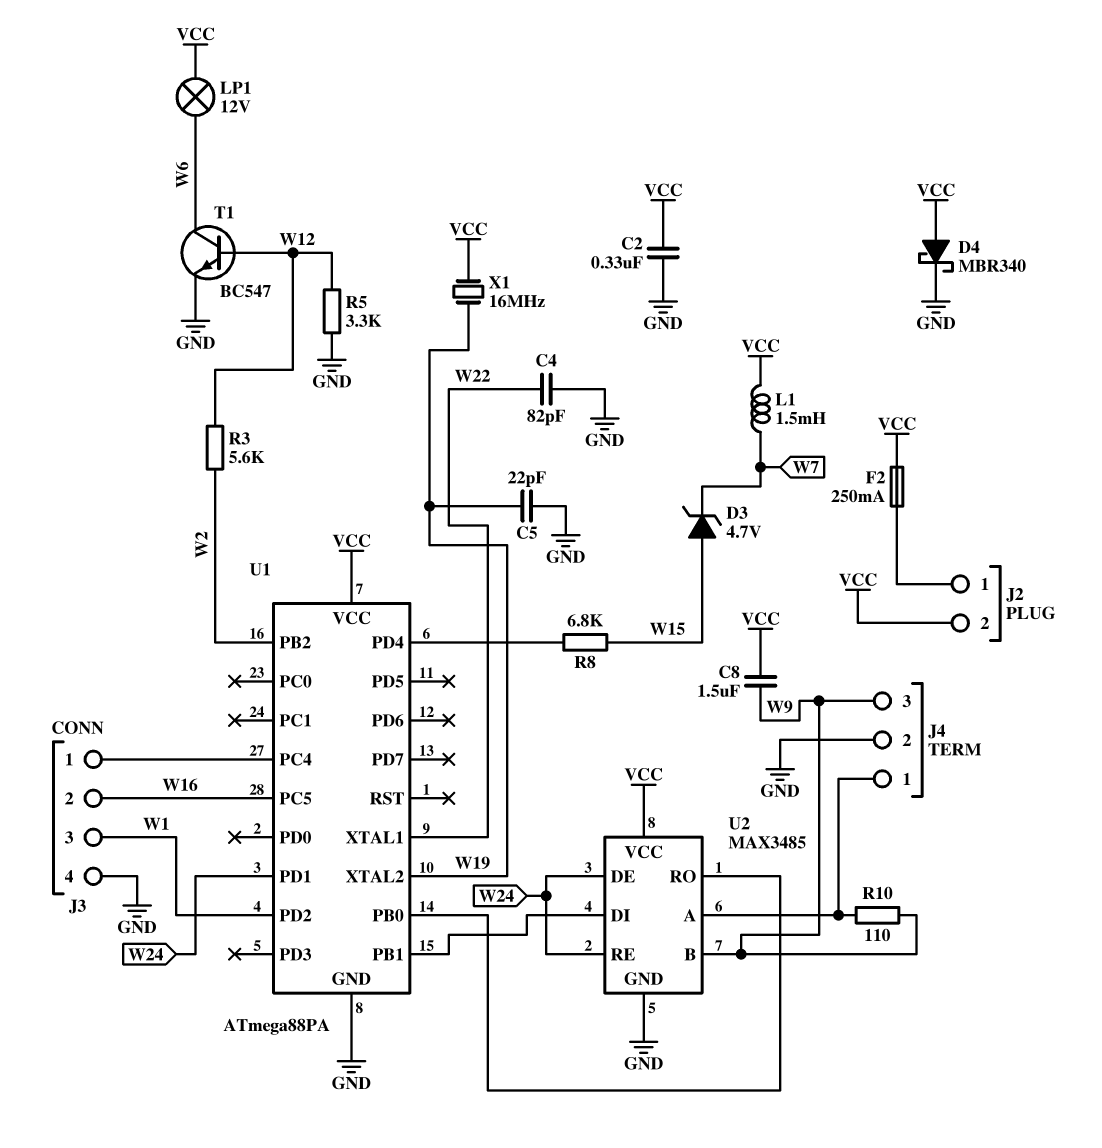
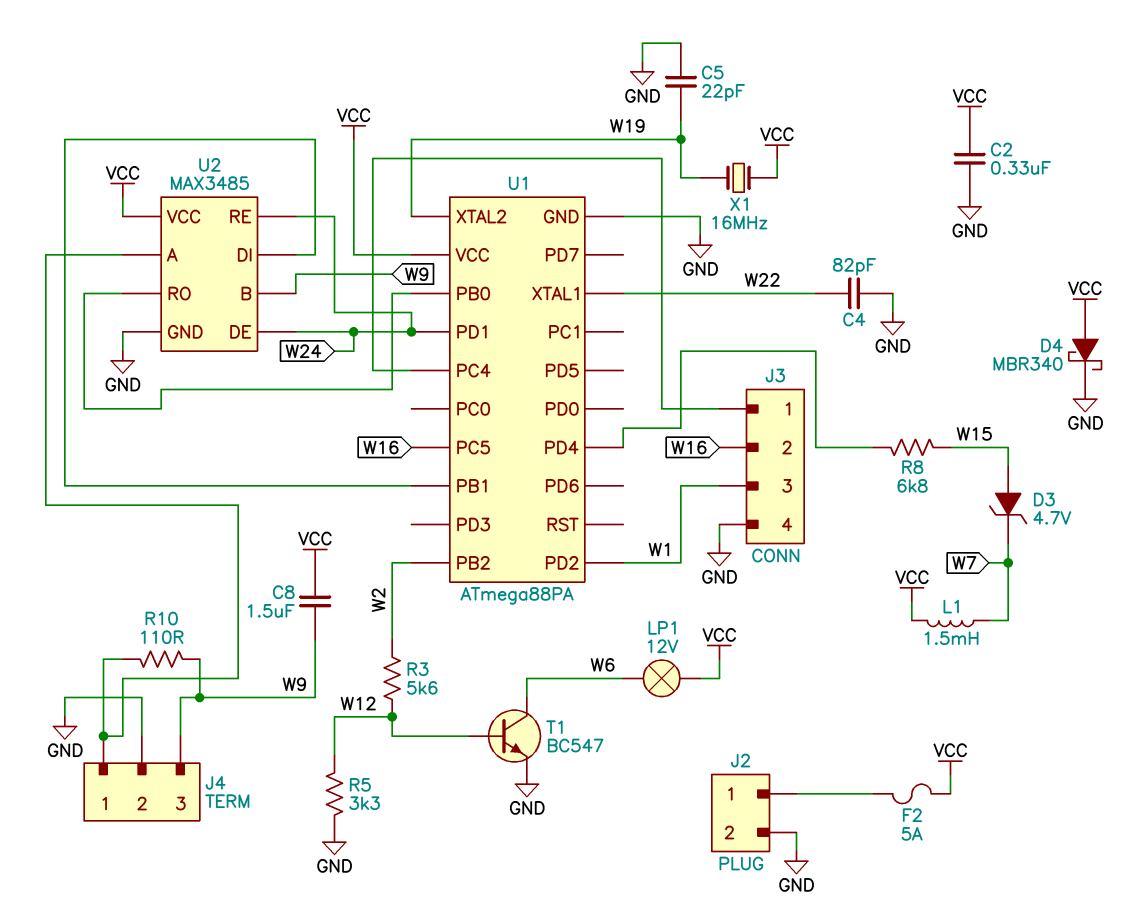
F2: 250mA (J2/1, VCC) -> 5A (J2/1, VCC)
J2 pin 2: VCC -> GND

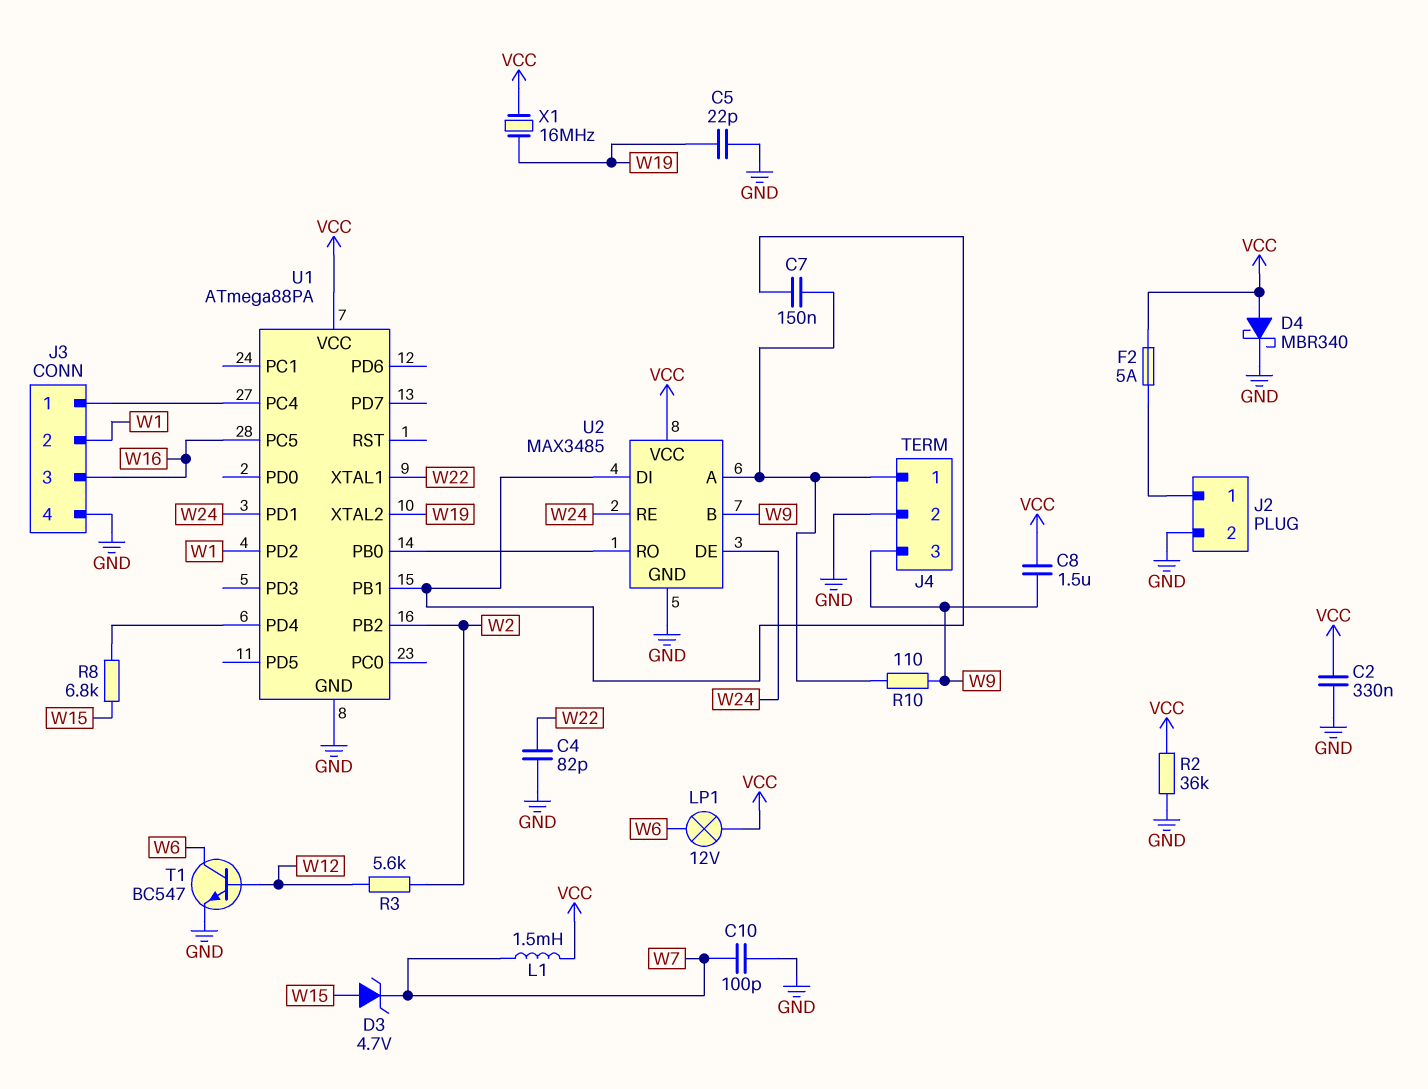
C7: none -> 150nF (J4/1, U1/PB1)
C10: none -> 100pF (GND, W7)
J3 pin 2: W16 -> W1
J3 pin 3: W1 -> W16
R2: none -> 36k (GND, VCC)
R5: 3.3k (GND, W12) -> none

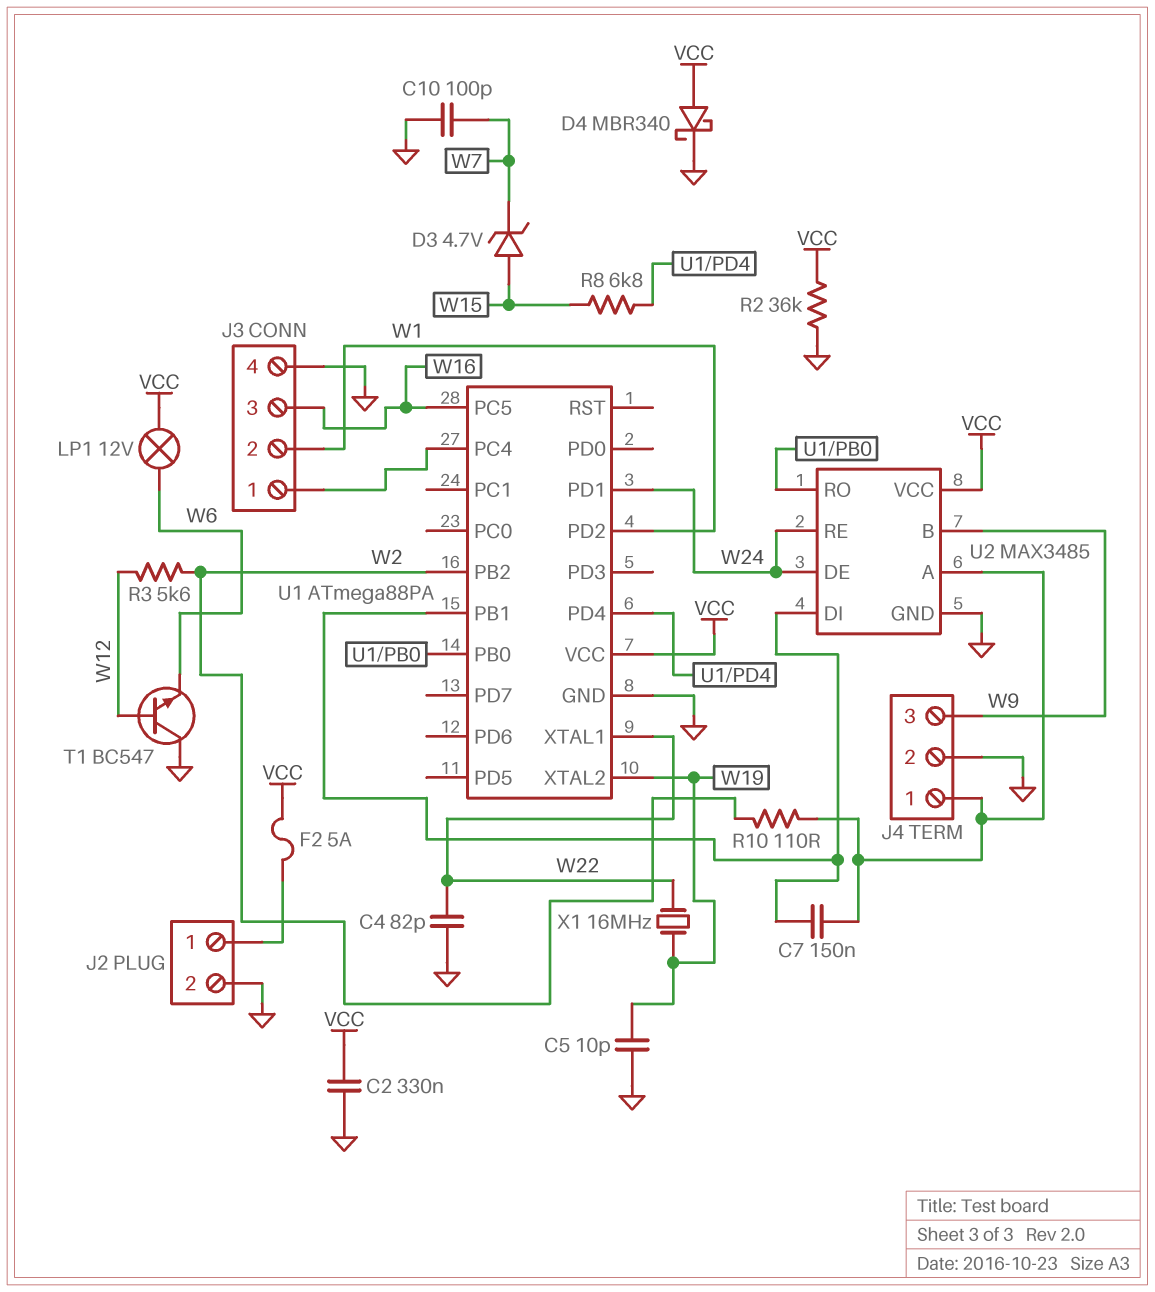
C5: 22pF (GND, W19) -> 10pF (GND, W19)
C8: 1.5uF (VCC, W9) -> none
L1: 1.5mH (VCC, W7) -> none
R10: 110 (J4/1, W9) -> 110 (J4/1, W2)
T1: NPN BC547 (B W12, C W6, E GND) -> NPN BC547 (B W12, C GND, E W6)
X1: 16MHz (VCC, W19) -> 16MHz (W19, W22)

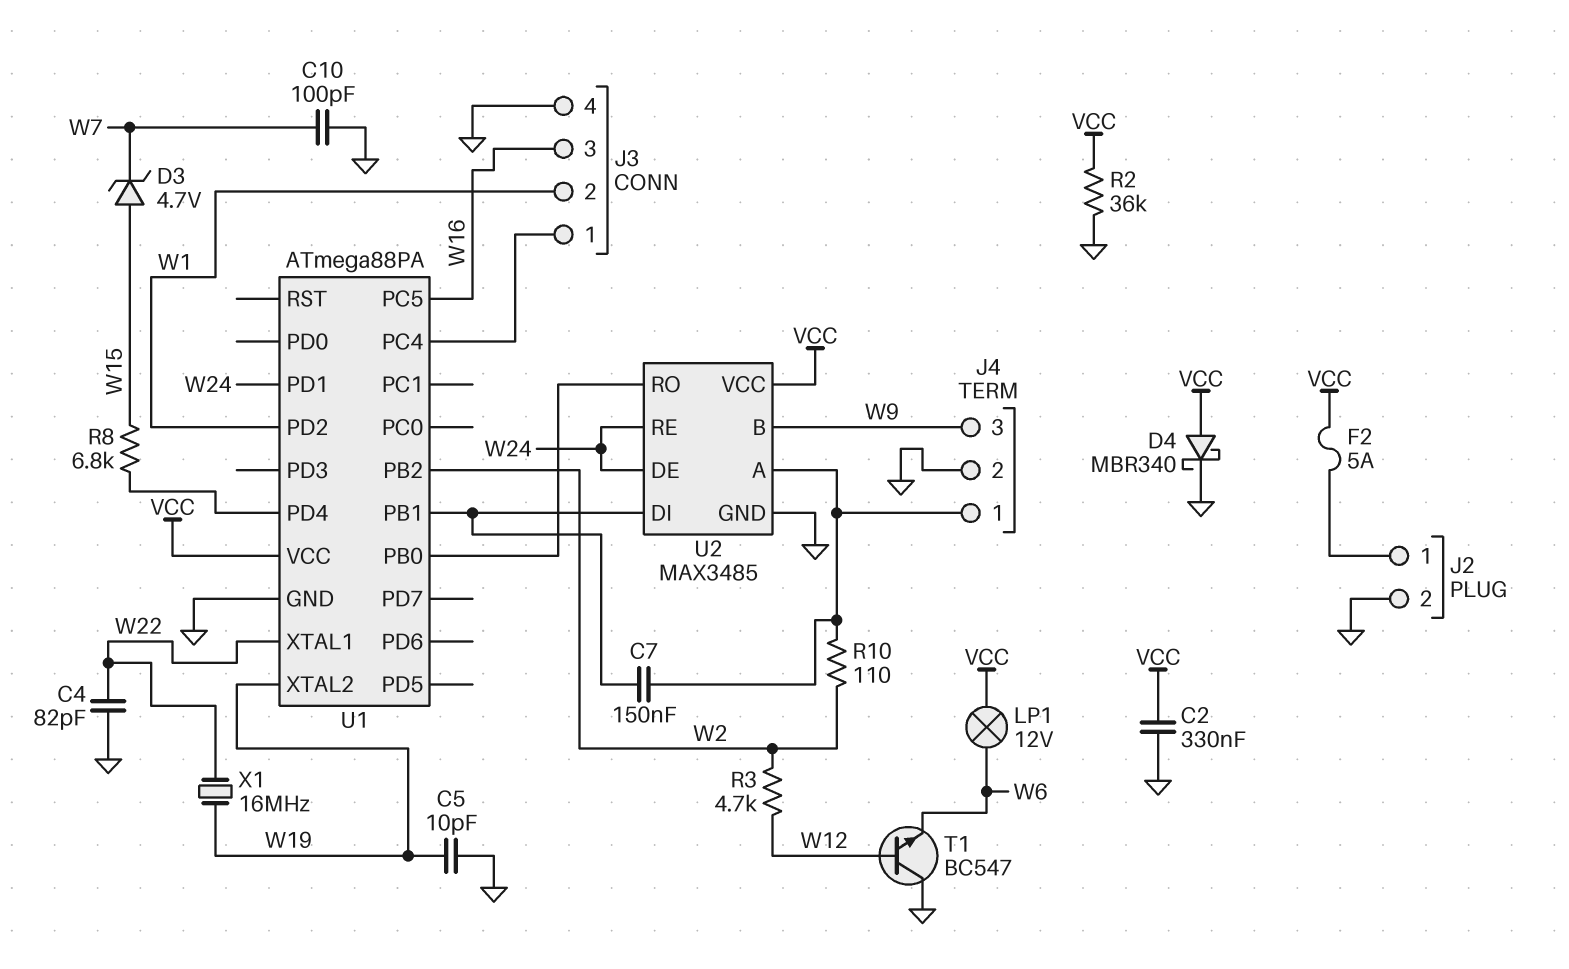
R3: 5.6k (W2, W12) -> 4.7k (W2, W12)

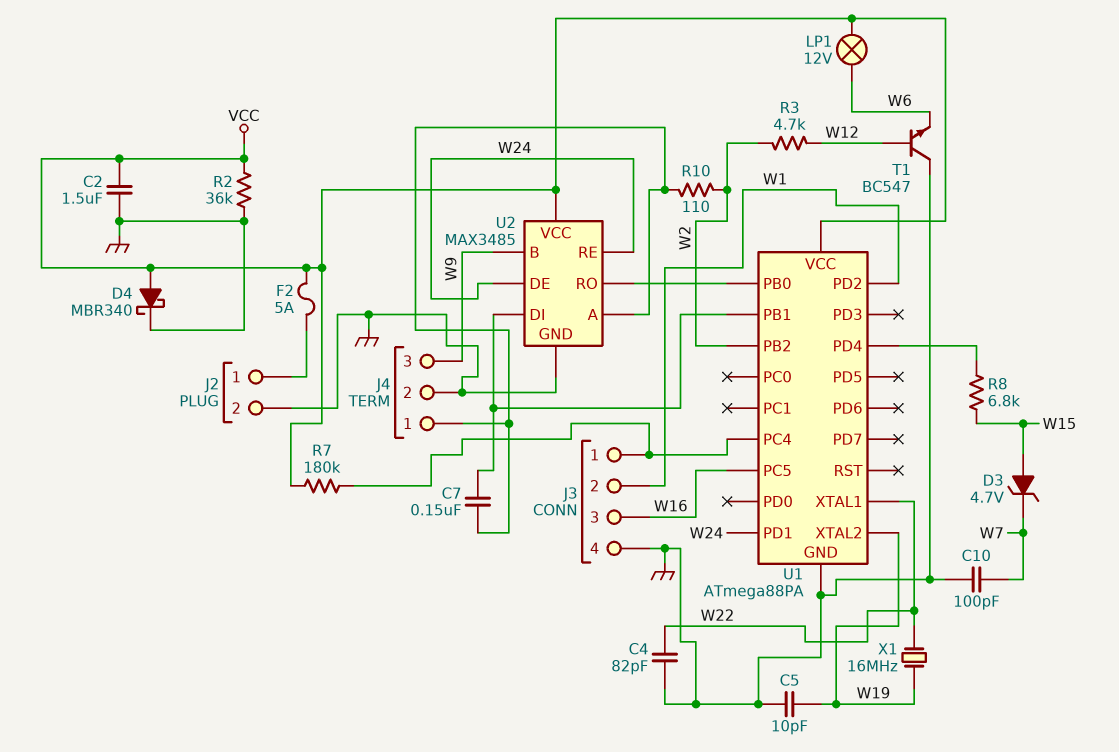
C2: 330nF (GND, VCC) -> 1.5uF (GND, VCC)
R7: none -> 180k (J3/1, VCC)

